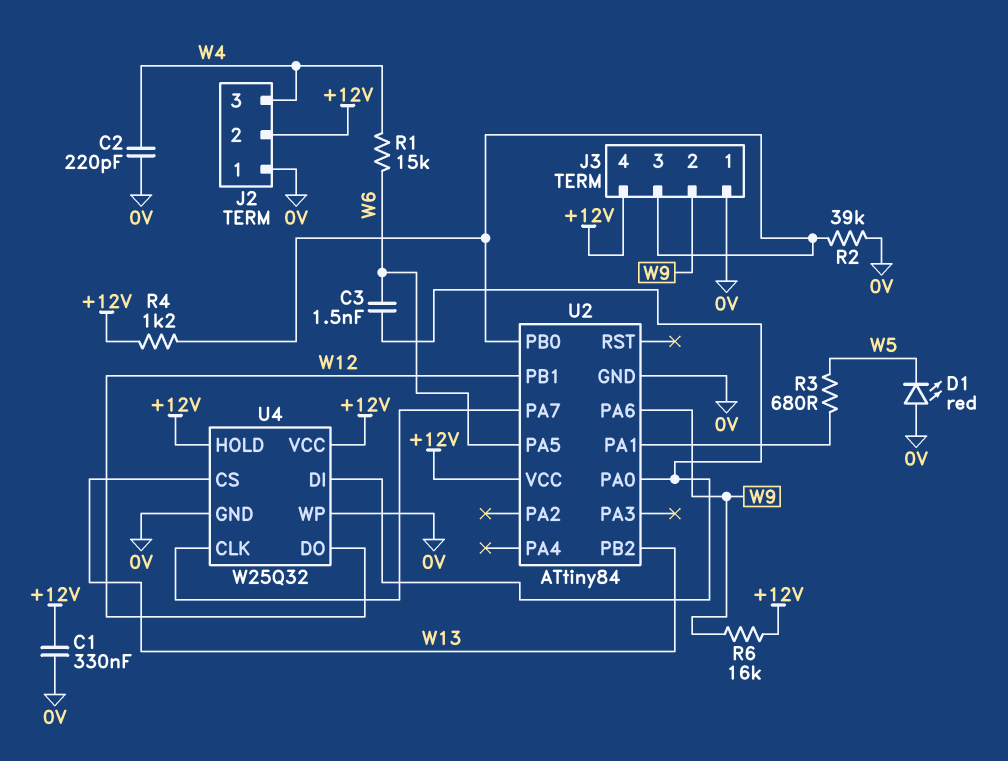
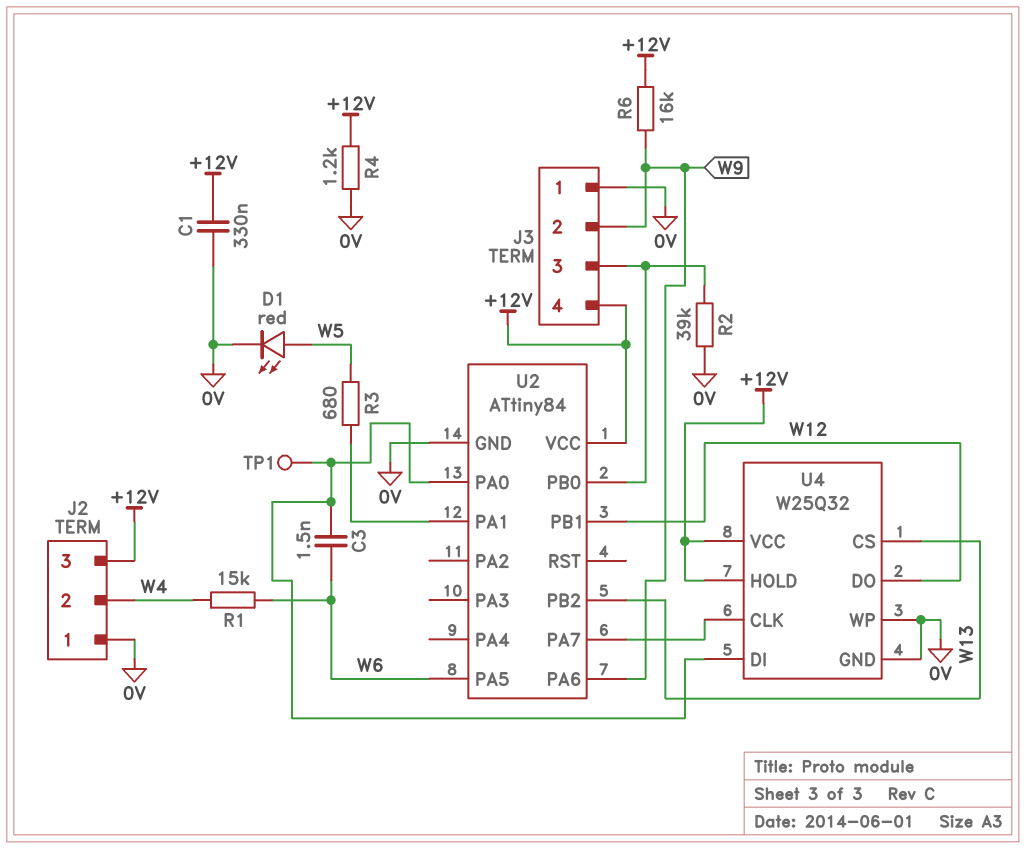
C2: 220pF (0V, W4) -> none
D1: LED red (A 0V, K W5) -> LED red (A W5, K 0V)
J2 pin 2: +12V -> W4
J2 pin 3: W4 -> +12V
R4: 1.2k (+12V, J3/3) -> 1.2k (+12V, 0V)
TP1: none -> test point (U2/PA0)

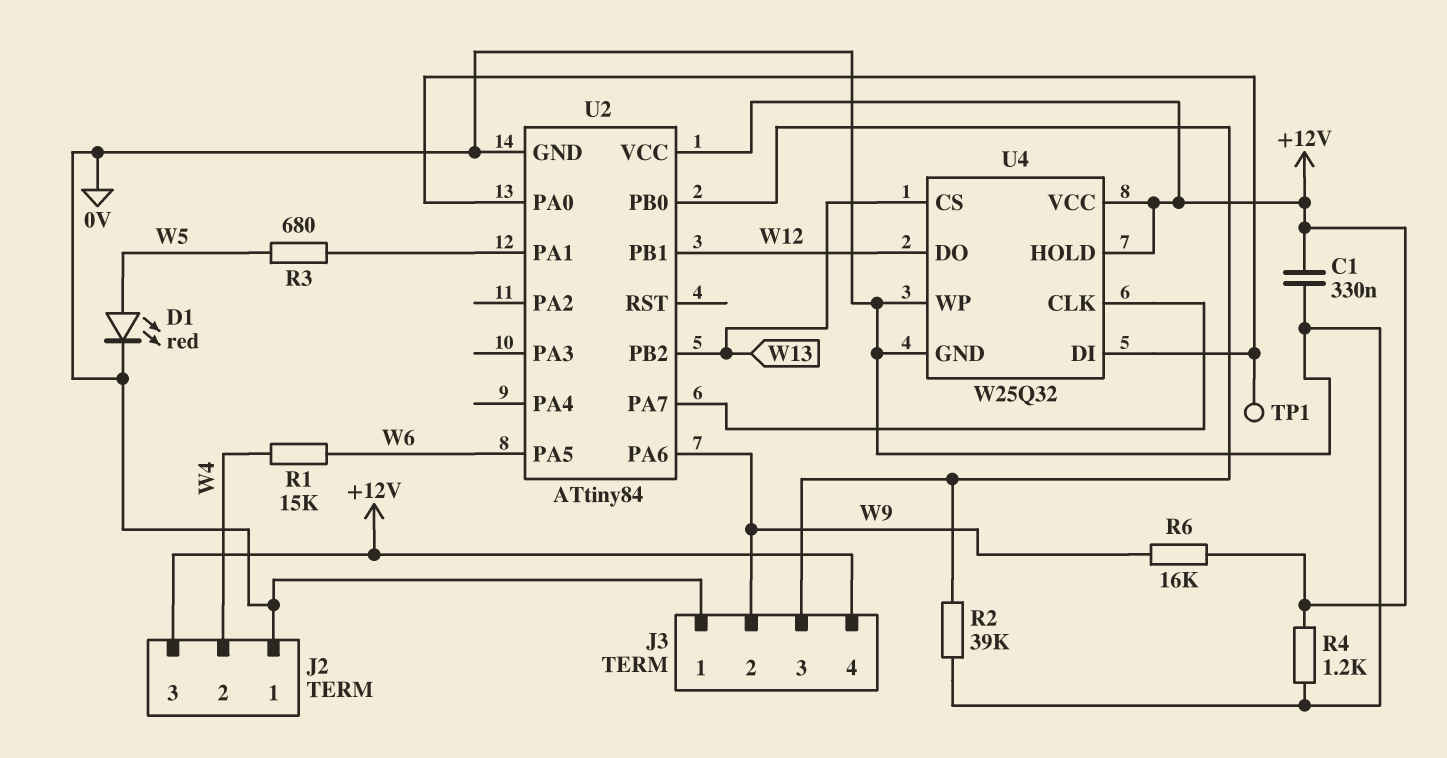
C3: 1.5nF (U2/PA0, W6) -> none

